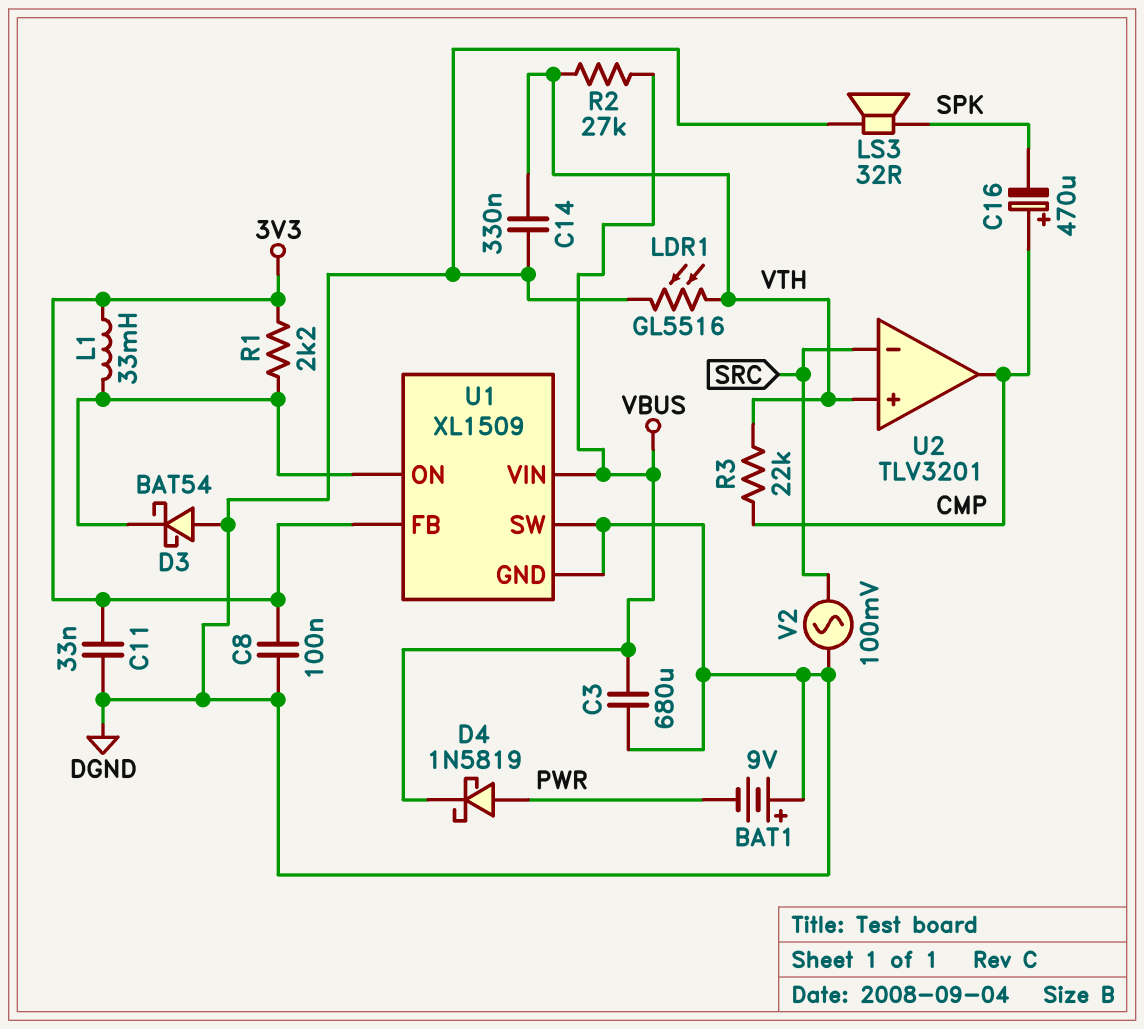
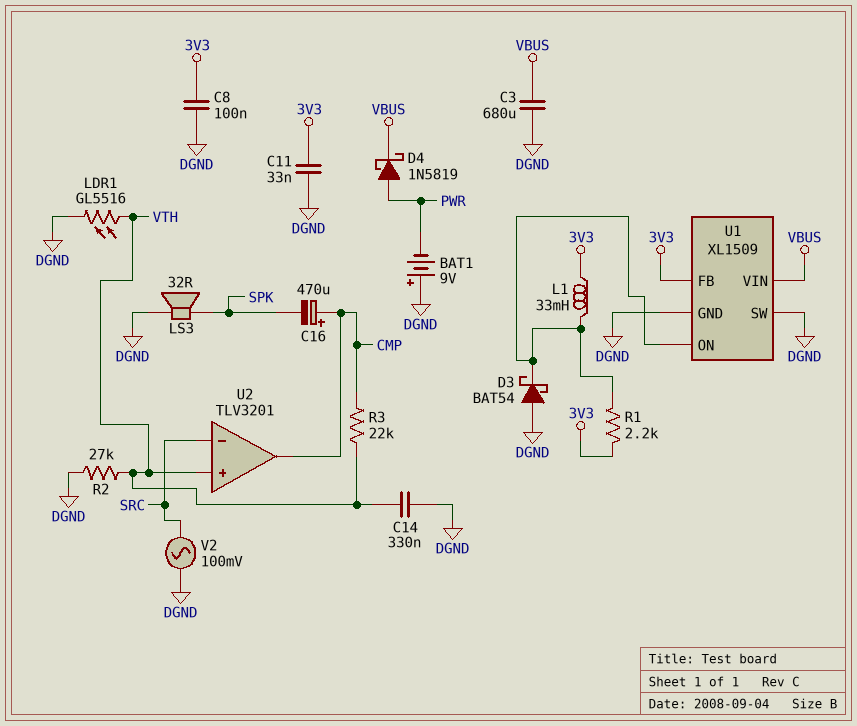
R2: 27k (VBUS, VTH) -> 27k (DGND, VTH)

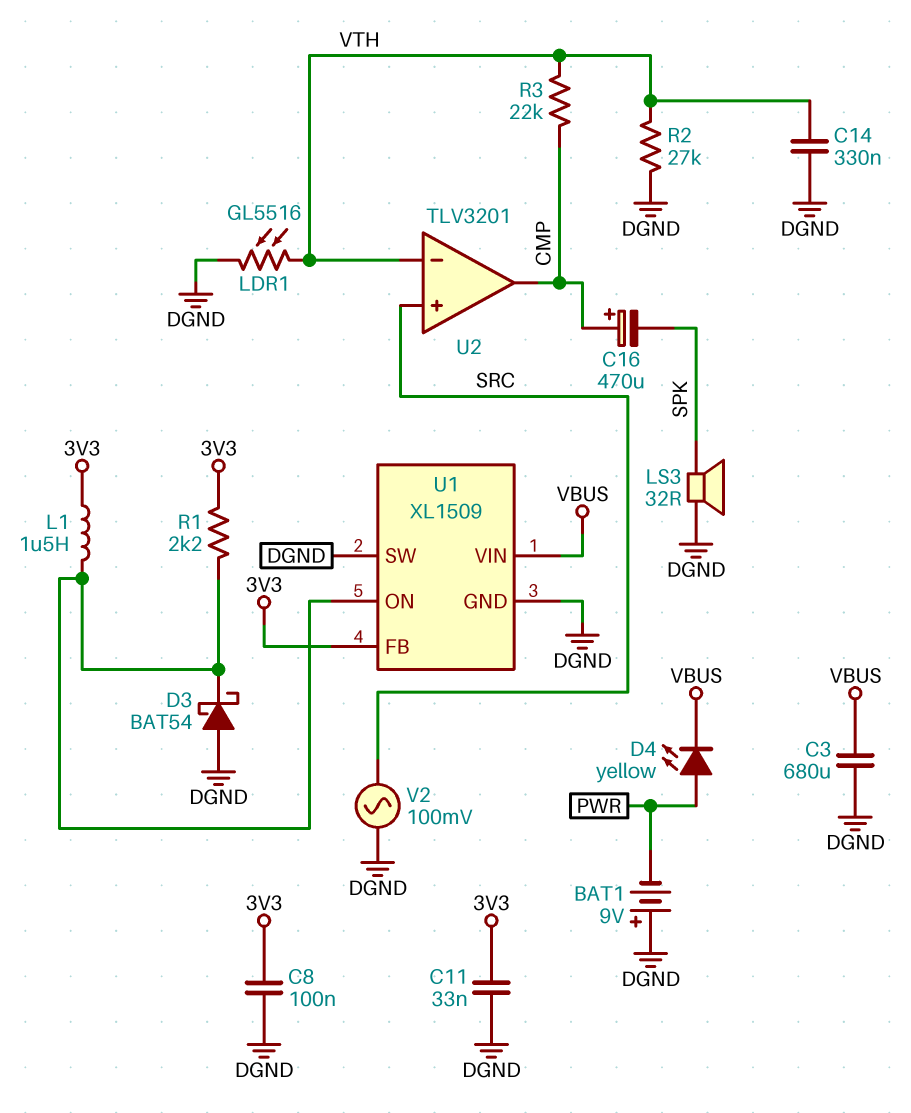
D4: schottky 1N5819 (A PWR, K VBUS) -> LED yellow (A PWR, K VBUS)
L1: 33mH (3V3, U1/ON) -> 1.5uH (3V3, U1/ON)
U2 pin in+: VTH -> SRC
U2 pin in-: SRC -> VTH

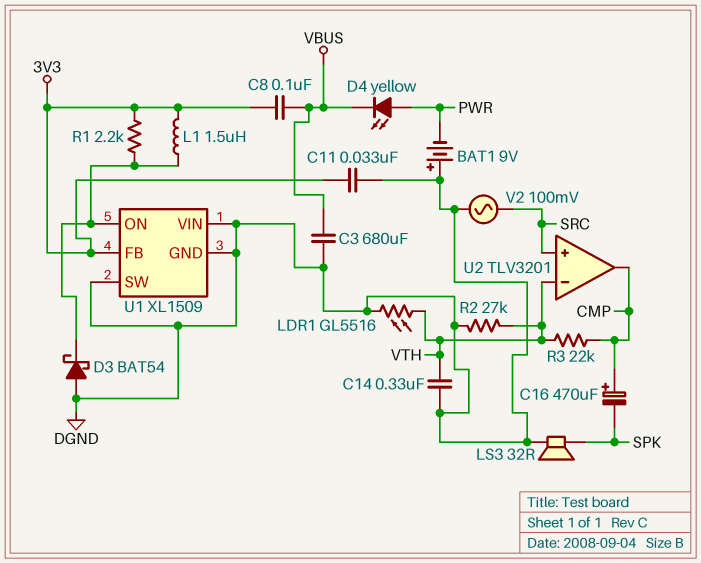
C8: 100nF (3V3, DGND) -> 100nF (3V3, VBUS)
U1 pin VIN: VBUS -> DGND

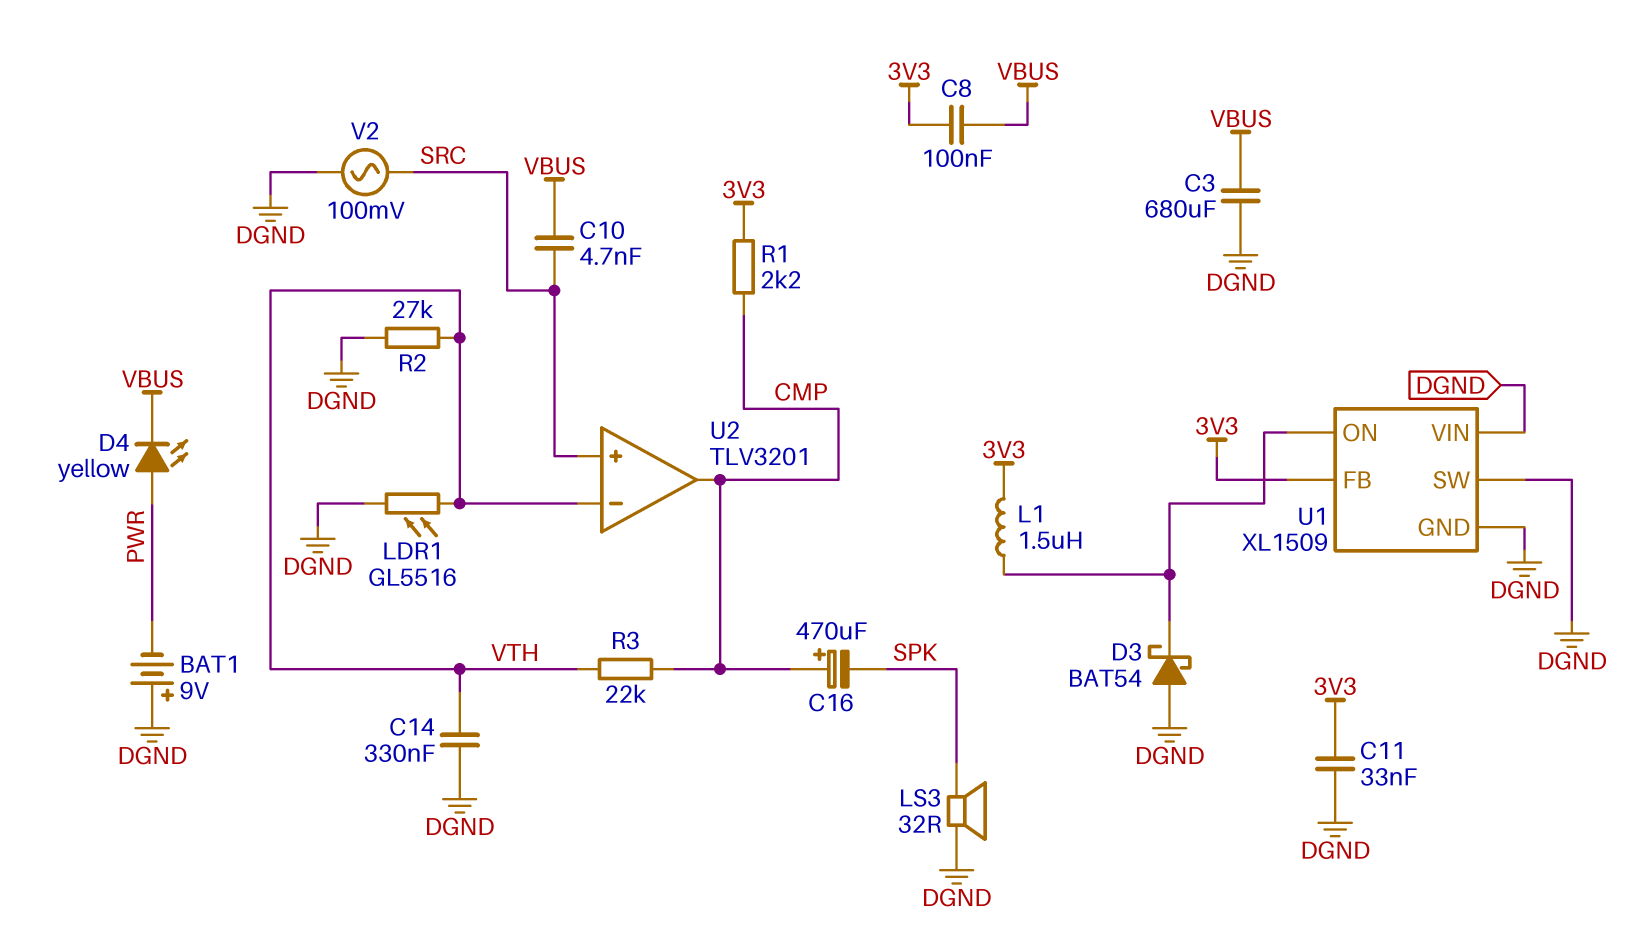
C10: none -> 4.7nF (SRC, VBUS)
R1: 2.2k (3V3, U1/ON) -> 2.2k (3V3, CMP)

